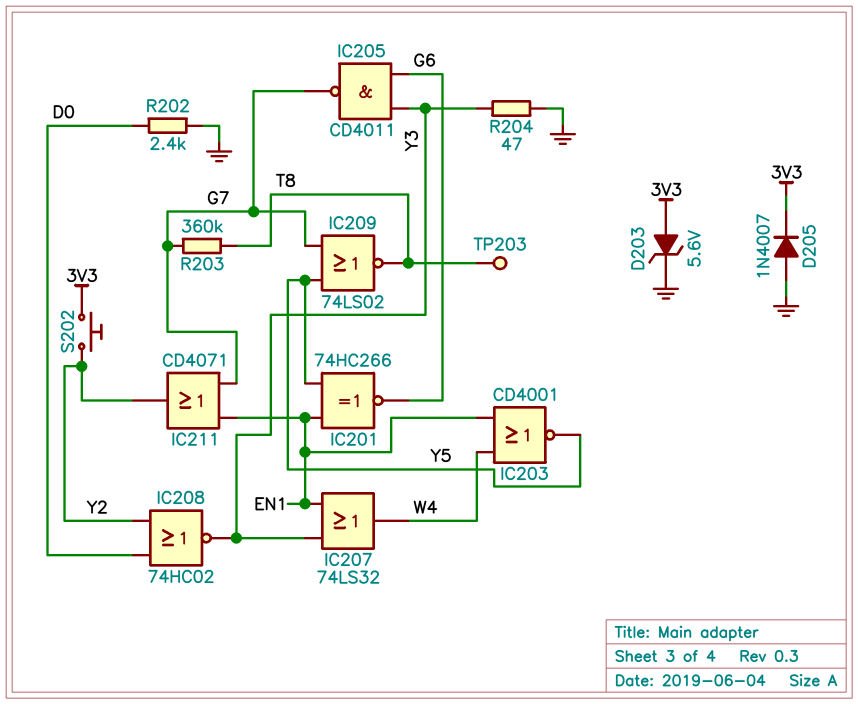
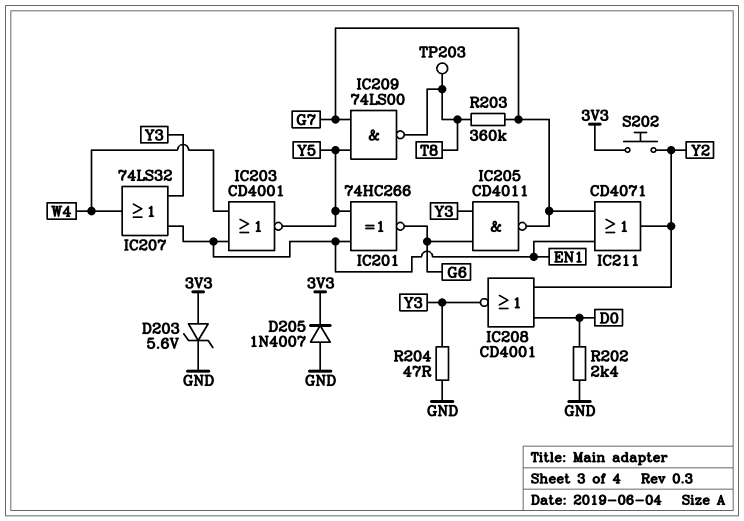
IC208: NOR 74HC02 (in D0, in Y2, out Y3) -> NOR CD4001 (in D0, in Y2, out Y3)
IC209: NOR 74LS02 (in G7, in Y5, out T8) -> NAND 74LS00 (in G7, in Y5, out T8)

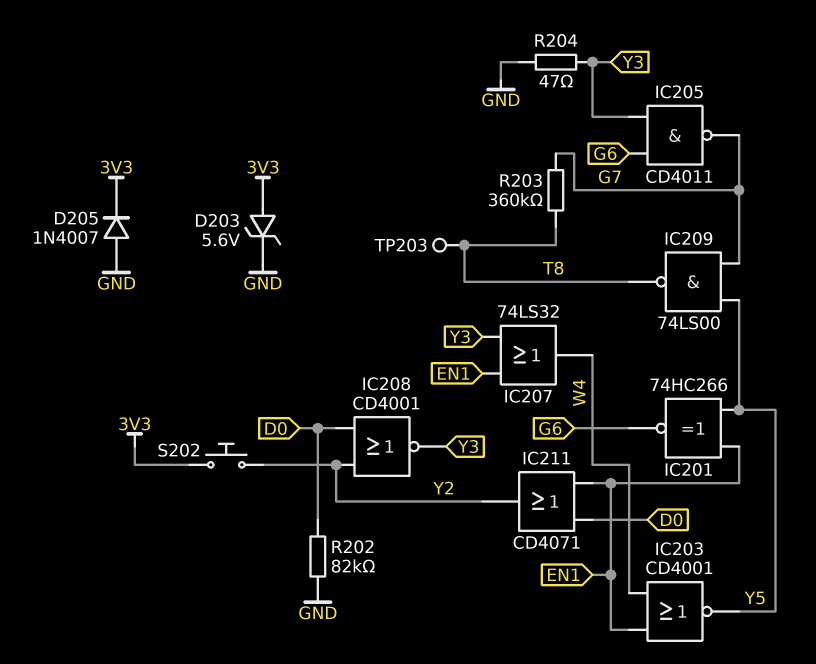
IC211: OR CD4071 (in EN1, in G7, out Y2) -> OR CD4071 (in D0, in EN1, out Y2)
R202: 2.4k (D0, GND) -> 82k (D0, GND)

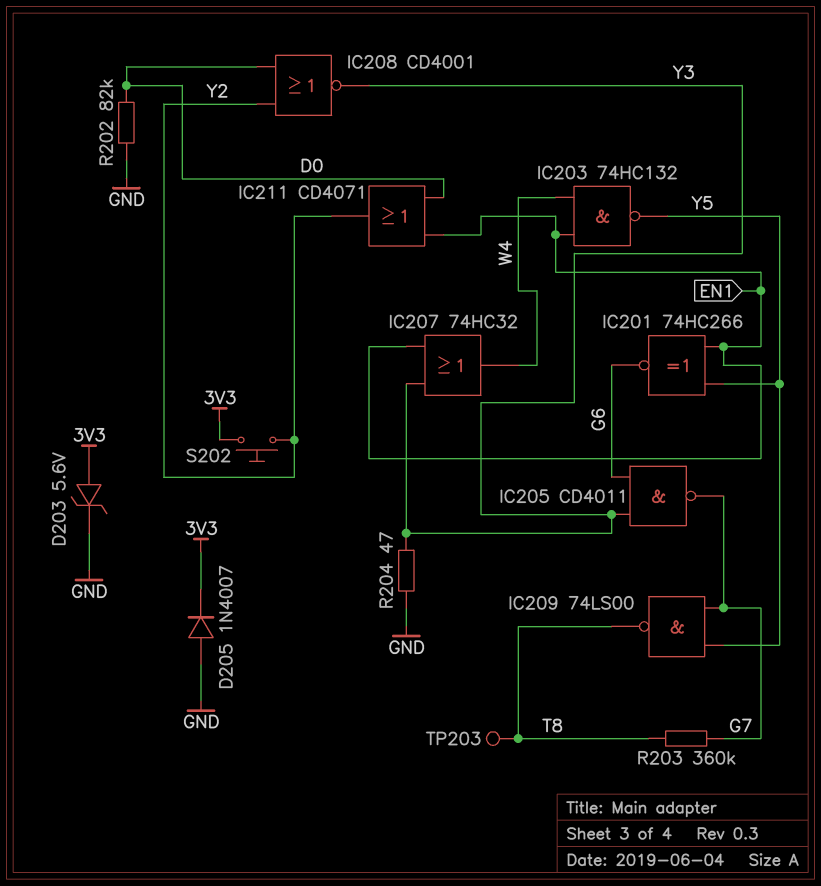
IC203: NOR CD4001 (in EN1, in W4, out Y5) -> NAND 74HC132 (in EN1, in W4, out Y5)
IC207: OR 74LS32 (in EN1, in Y3, out W4) -> OR 74HC32 (in EN1, in Y3, out W4)

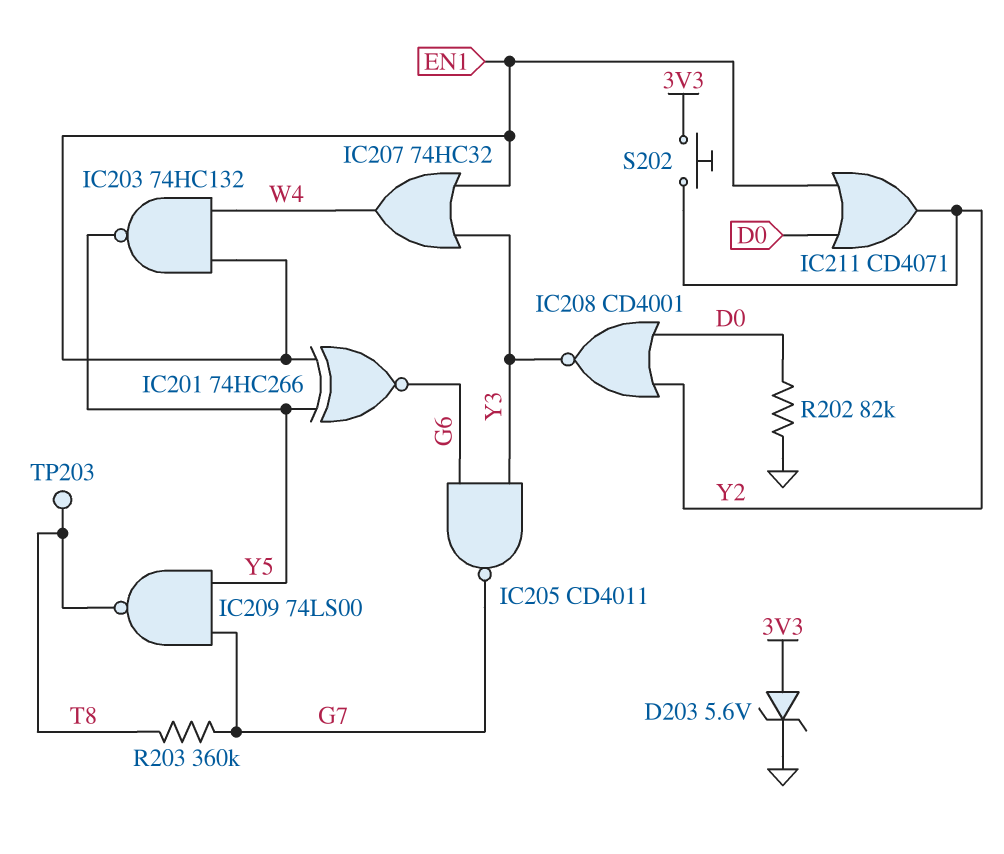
D205: diode 1N4007 (A GND, K 3V3) -> none
R204: 47 (GND, Y3) -> none

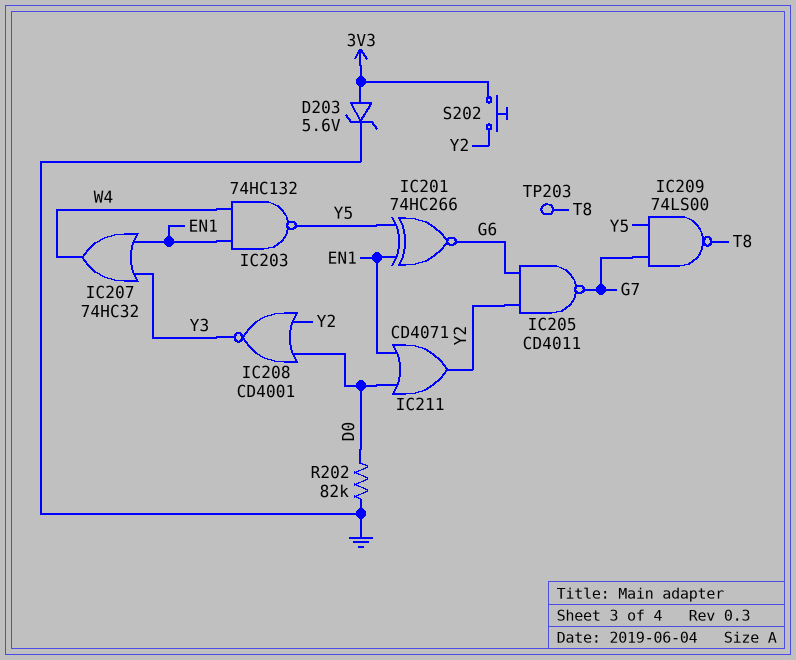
IC205: NAND CD4011 (in G6, in Y3, out G7) -> NAND CD4011 (in G6, in Y2, out G7)
R203: 360k (G7, T8) -> none

